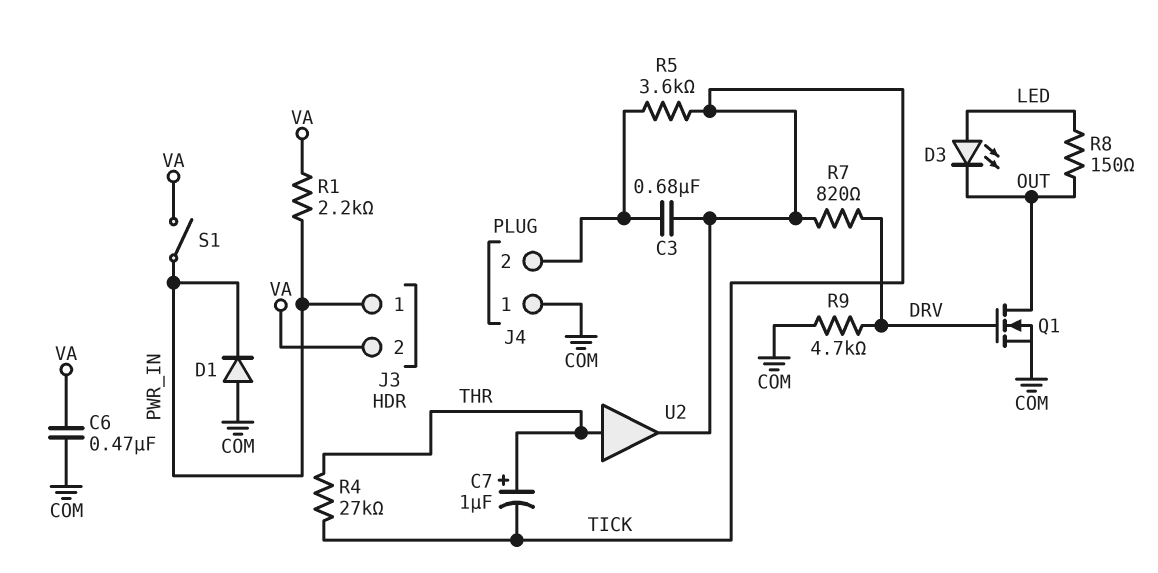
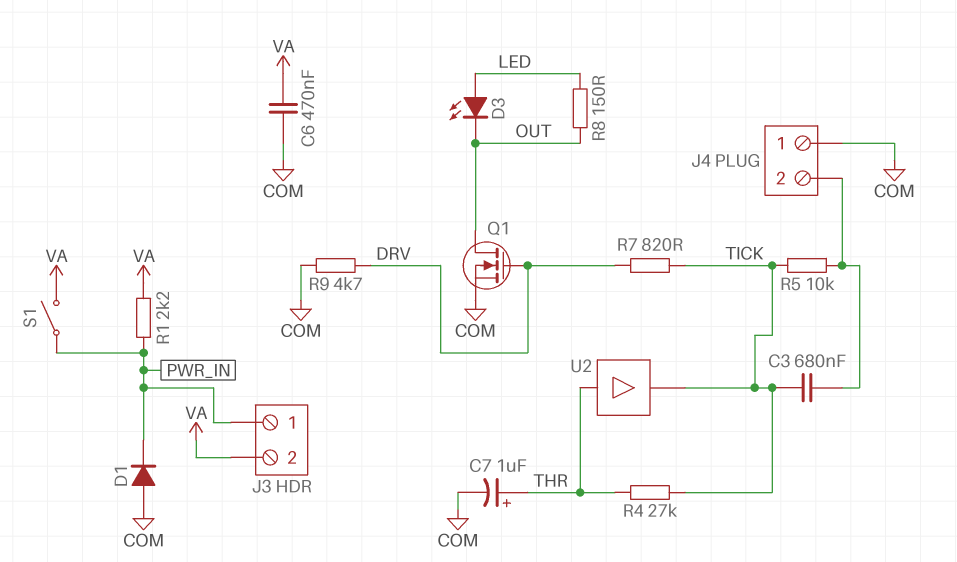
C7: 1uF (plus THR, minus TICK) -> 1uF (plus THR, minus COM)
R5: 3.6k (J4/2, TICK) -> 10k (J4/2, TICK)

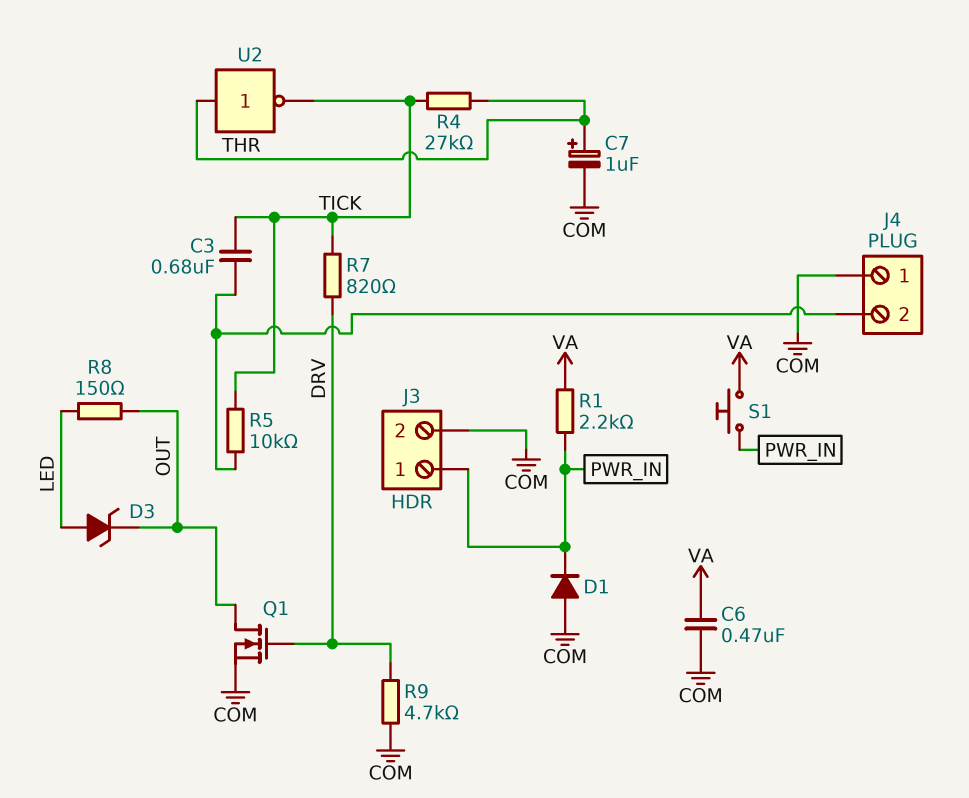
D3: LED (A LED, K OUT) -> zener (A LED, K OUT)
J3 pin 2: VA -> COM
S1: switch (PWR_IN, VA) -> button (PWR_IN, VA)
U2: buffer (in THR, out TICK) -> NOT (in THR, out TICK)

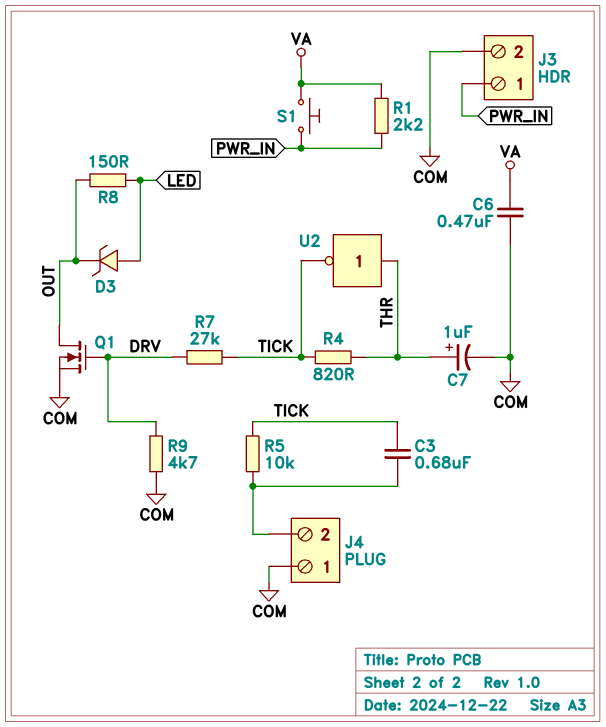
D1: diode (A COM, K PWR_IN) -> none
R4: 27k (THR, TICK) -> 820 (THR, TICK)
R7: 820 (DRV, TICK) -> 27k (DRV, TICK)

